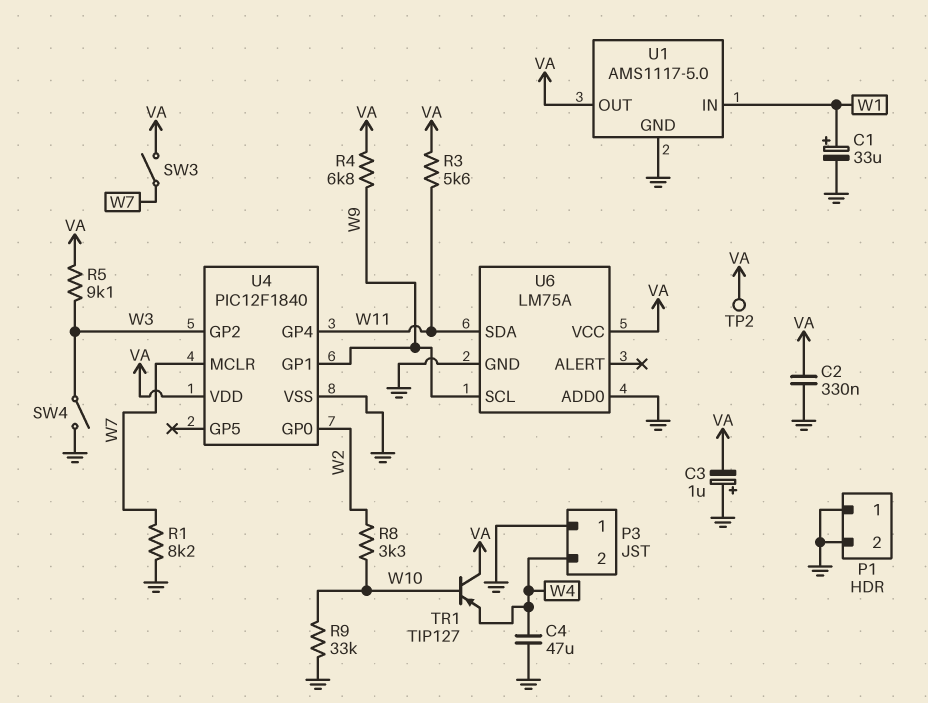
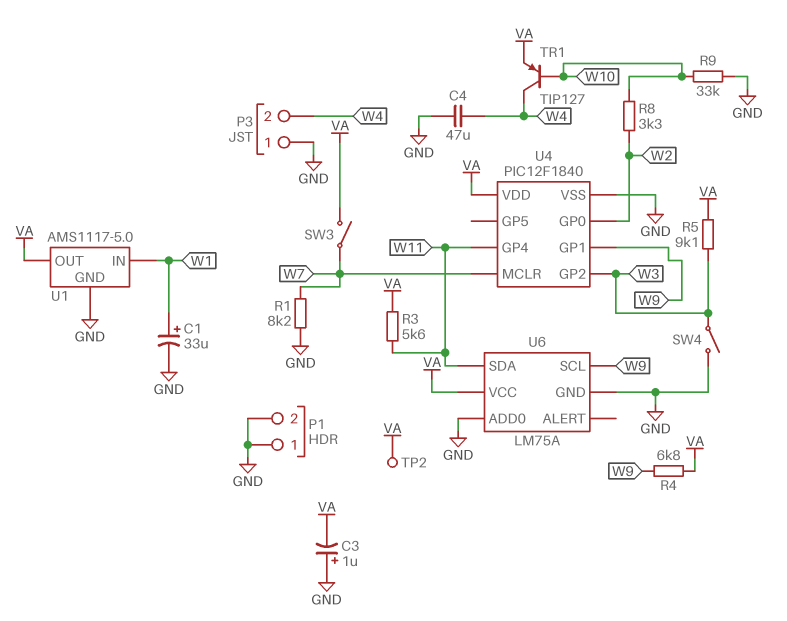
C2: 330nF (GND, VA) -> none
TR1: PNP TIP127 (B W10, C VA, E W4) -> PNP TIP127 (B W10, C W4, E VA)

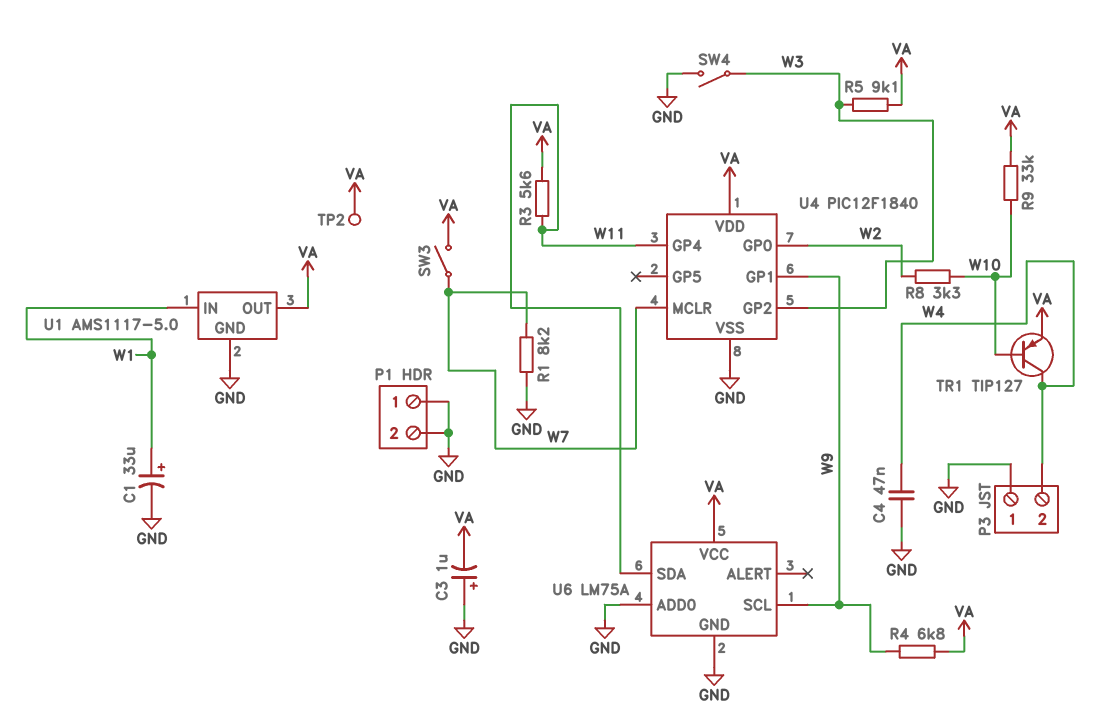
C4: 47uF (GND, W4) -> 47nF (GND, W4)
R9: 33k (GND, W10) -> 33k (VA, W10)

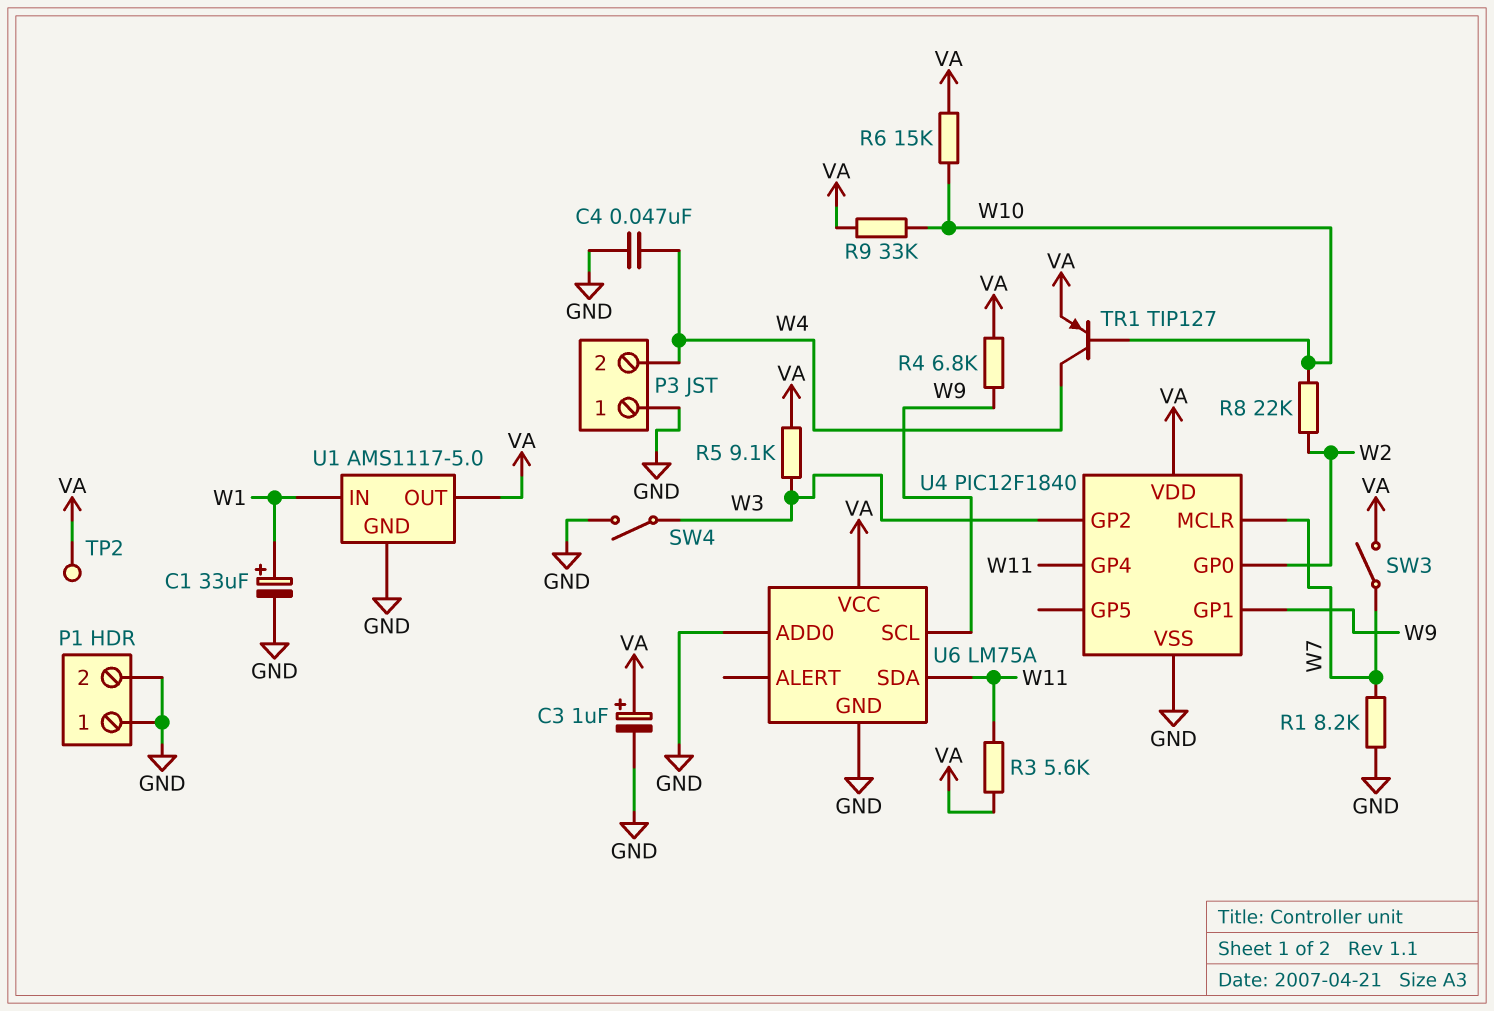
C3: 1uF (plus GND, minus VA) -> 1uF (plus VA, minus GND)
R6: none -> 15k (VA, W10)
R8: 3.3k (W2, W10) -> 22k (W2, W10)

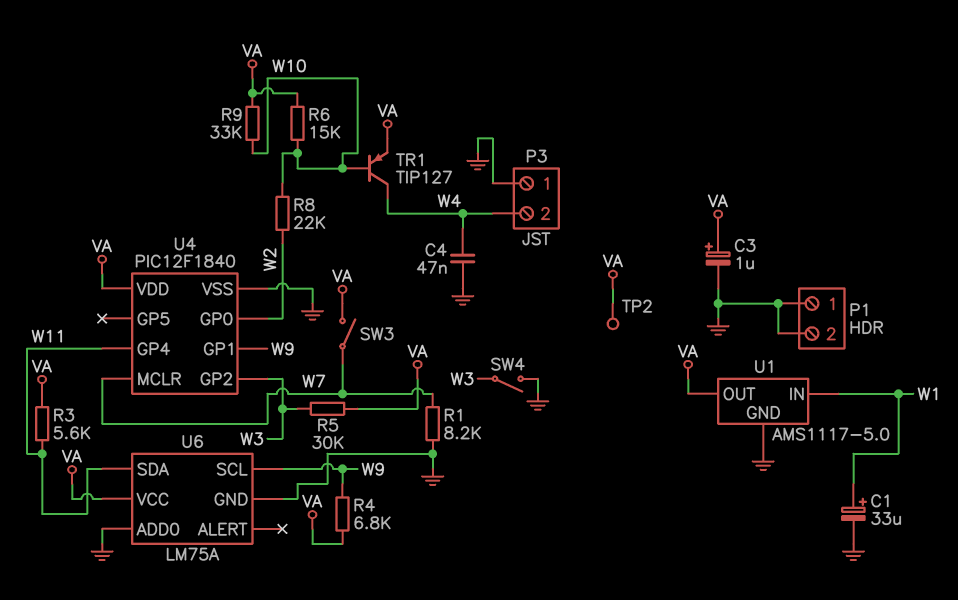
R5: 9.1k (VA, W3) -> 30k (VA, W3)

